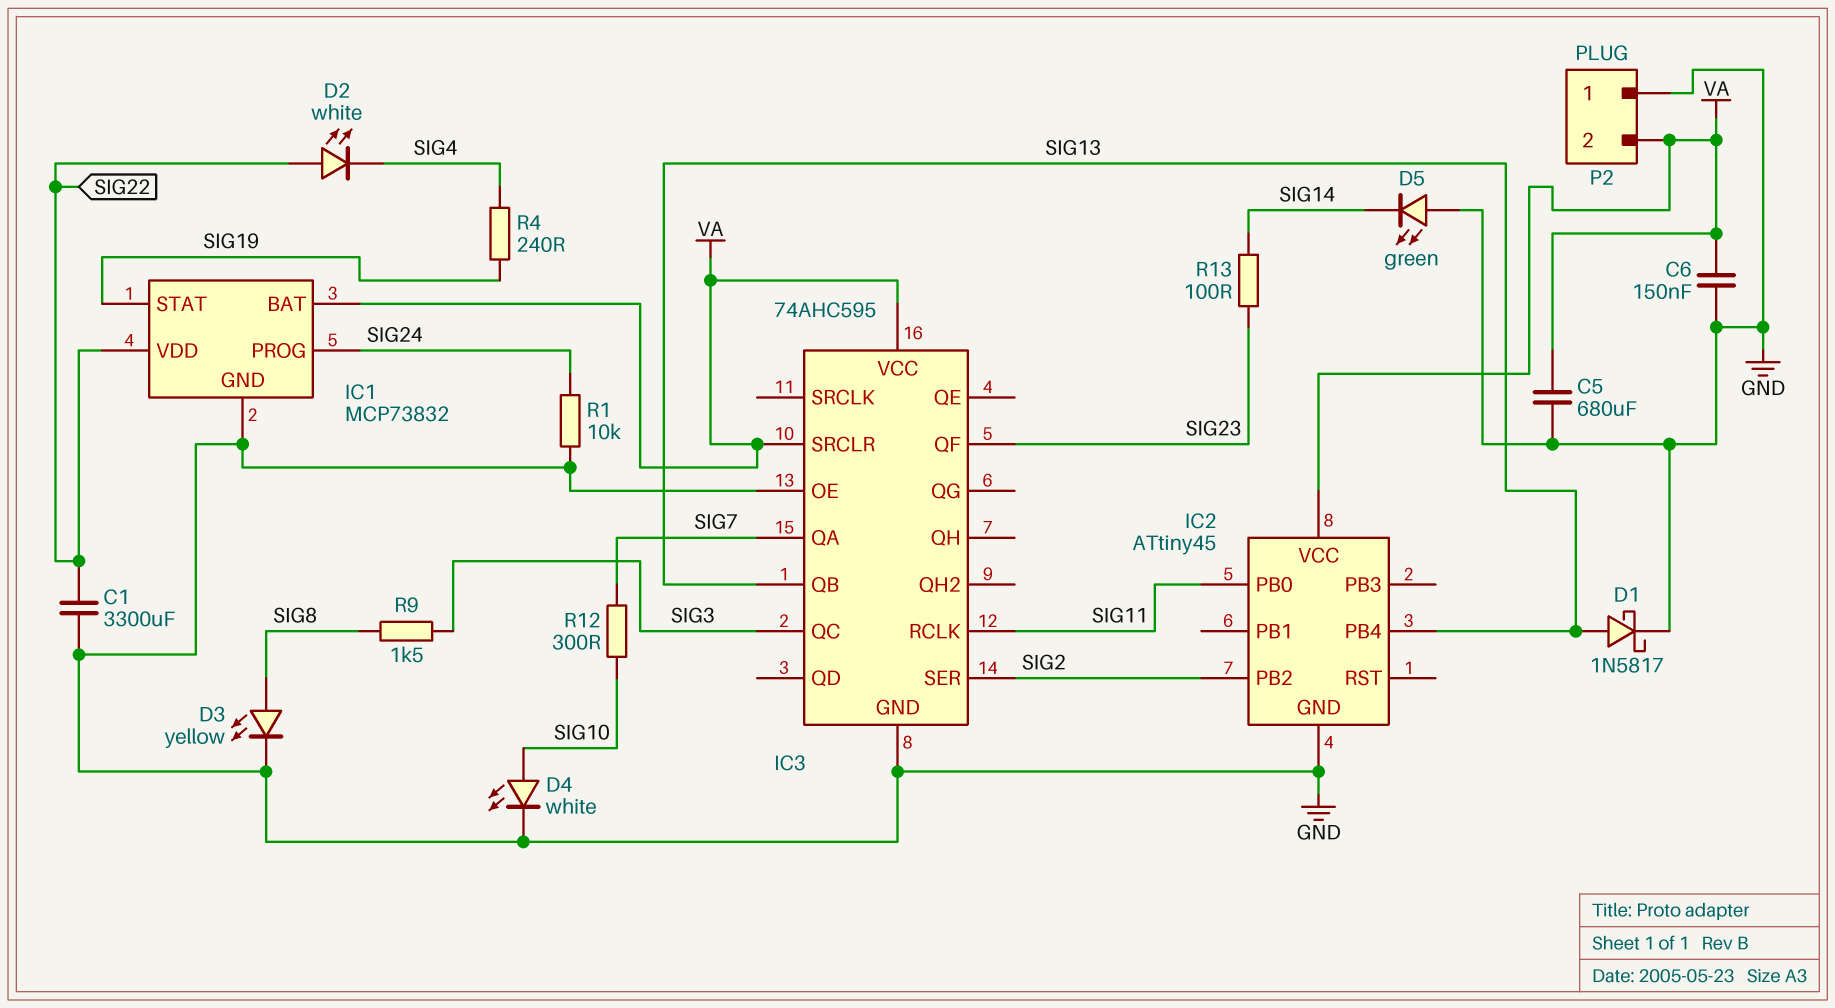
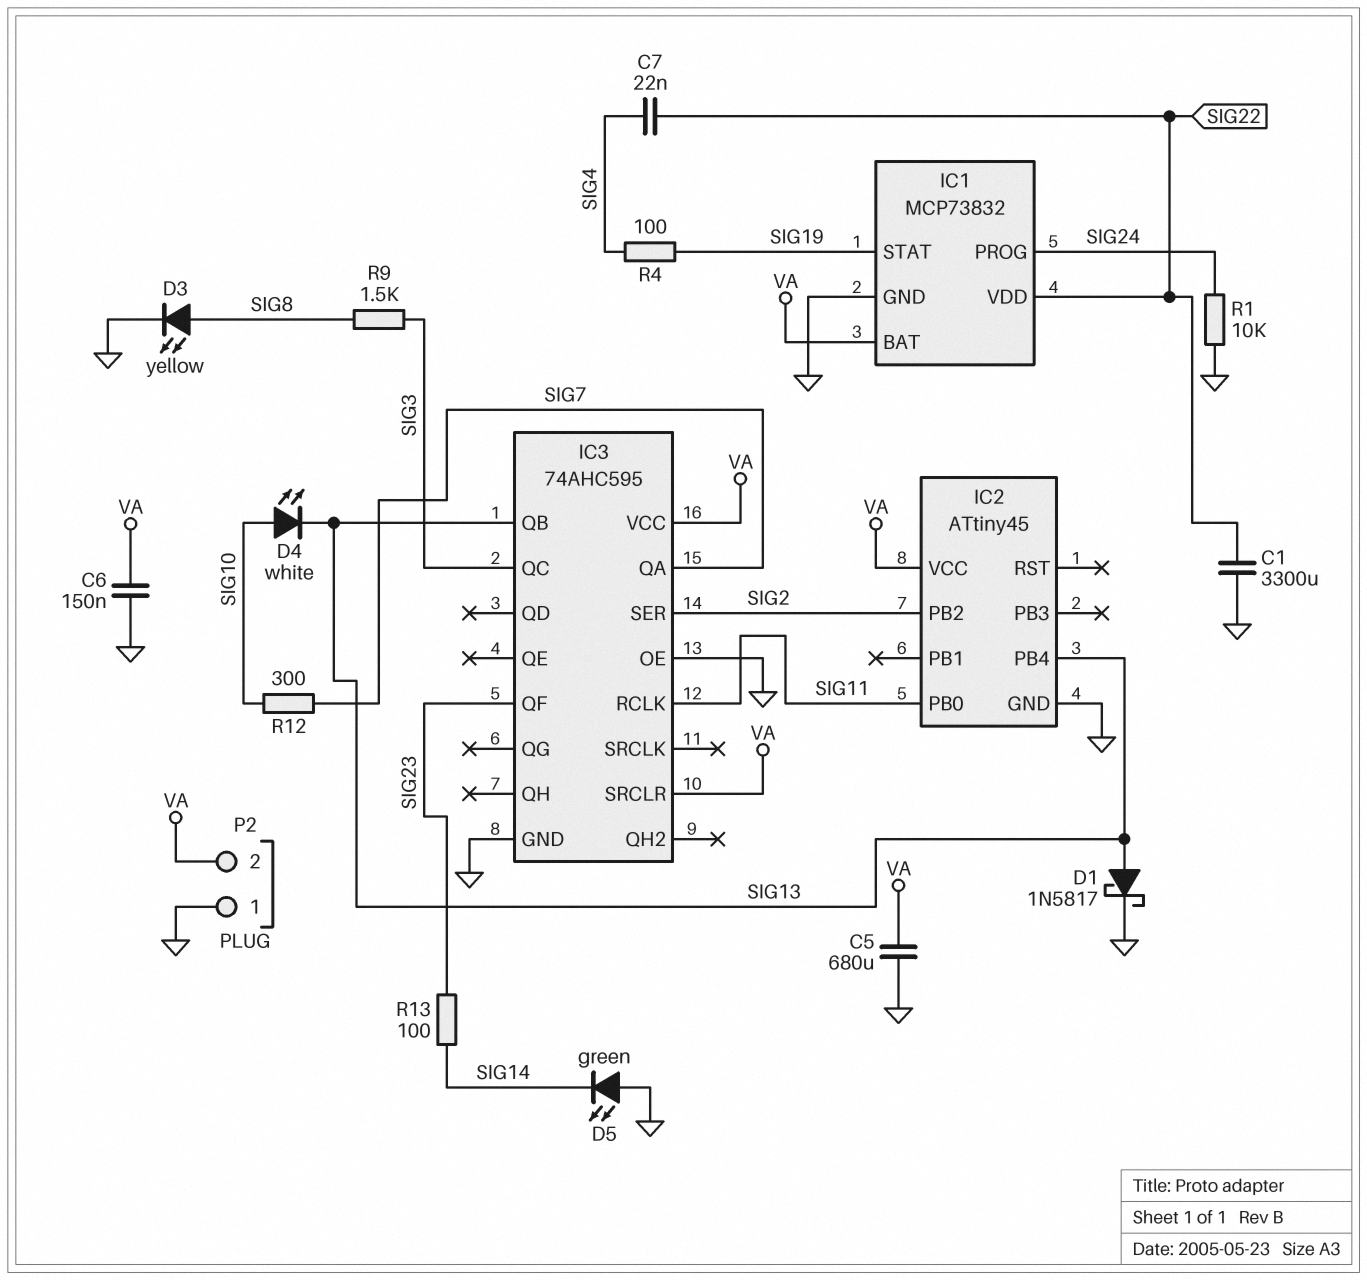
C7: none -> 22nF (SIG4, SIG22)
D2: LED white (A SIG22, K SIG4) -> none
D4: LED white (A SIG10, K GND) -> LED white (A SIG10, K SIG13)
R4: 240 (SIG4, SIG19) -> 100 (SIG4, SIG19)

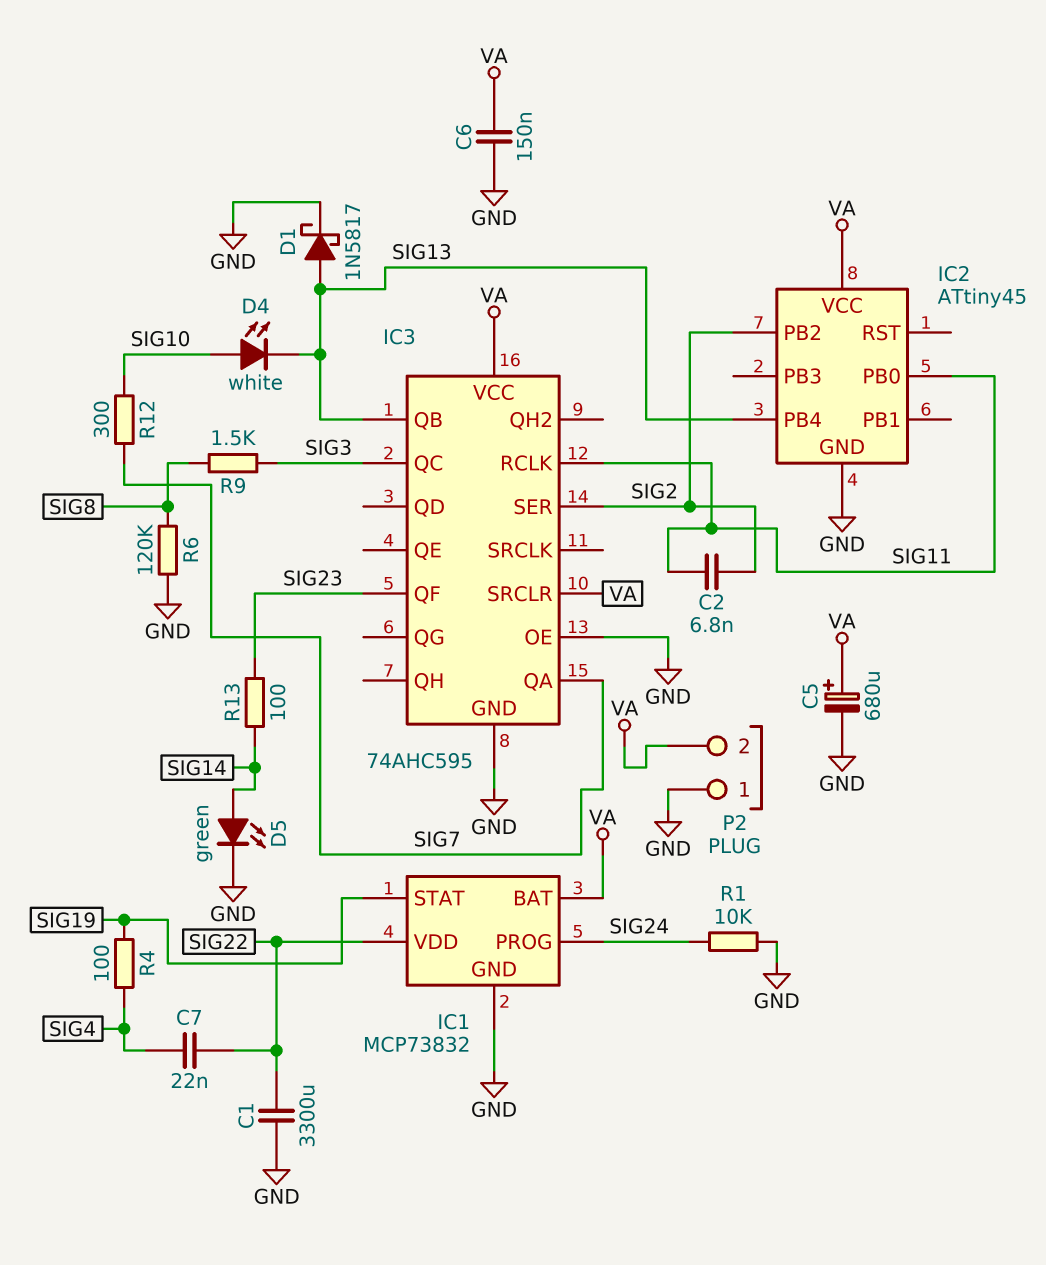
C2: none -> 6.8nF (SIG2, SIG11)
C5: 680uF (GND, VA) -> 680uF (plus VA, minus GND)
D3: LED yellow (A SIG8, K GND) -> none
D5: LED green (A GND, K SIG14) -> LED green (A SIG14, K GND)
R6: none -> 120k (GND, SIG8)

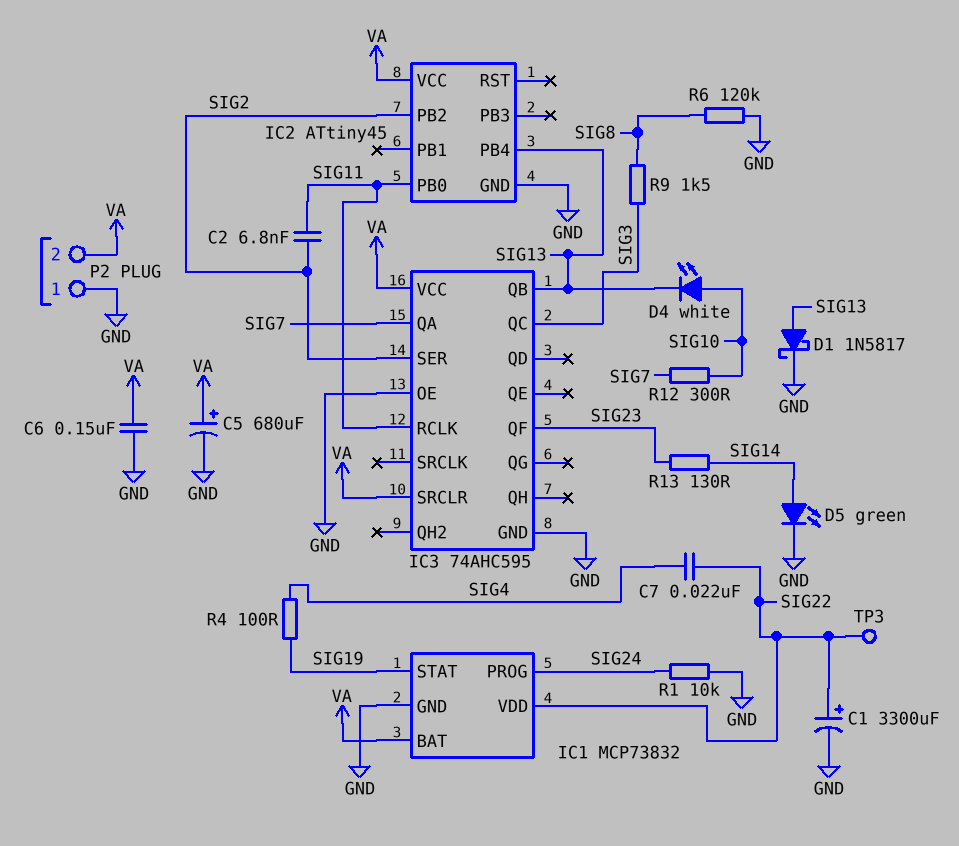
C1: 3300uF (GND, SIG22) -> 3300uF (plus SIG22, minus GND)
R13: 100 (SIG14, SIG23) -> 130 (SIG14, SIG23)
TP3: none -> test point (SIG22)

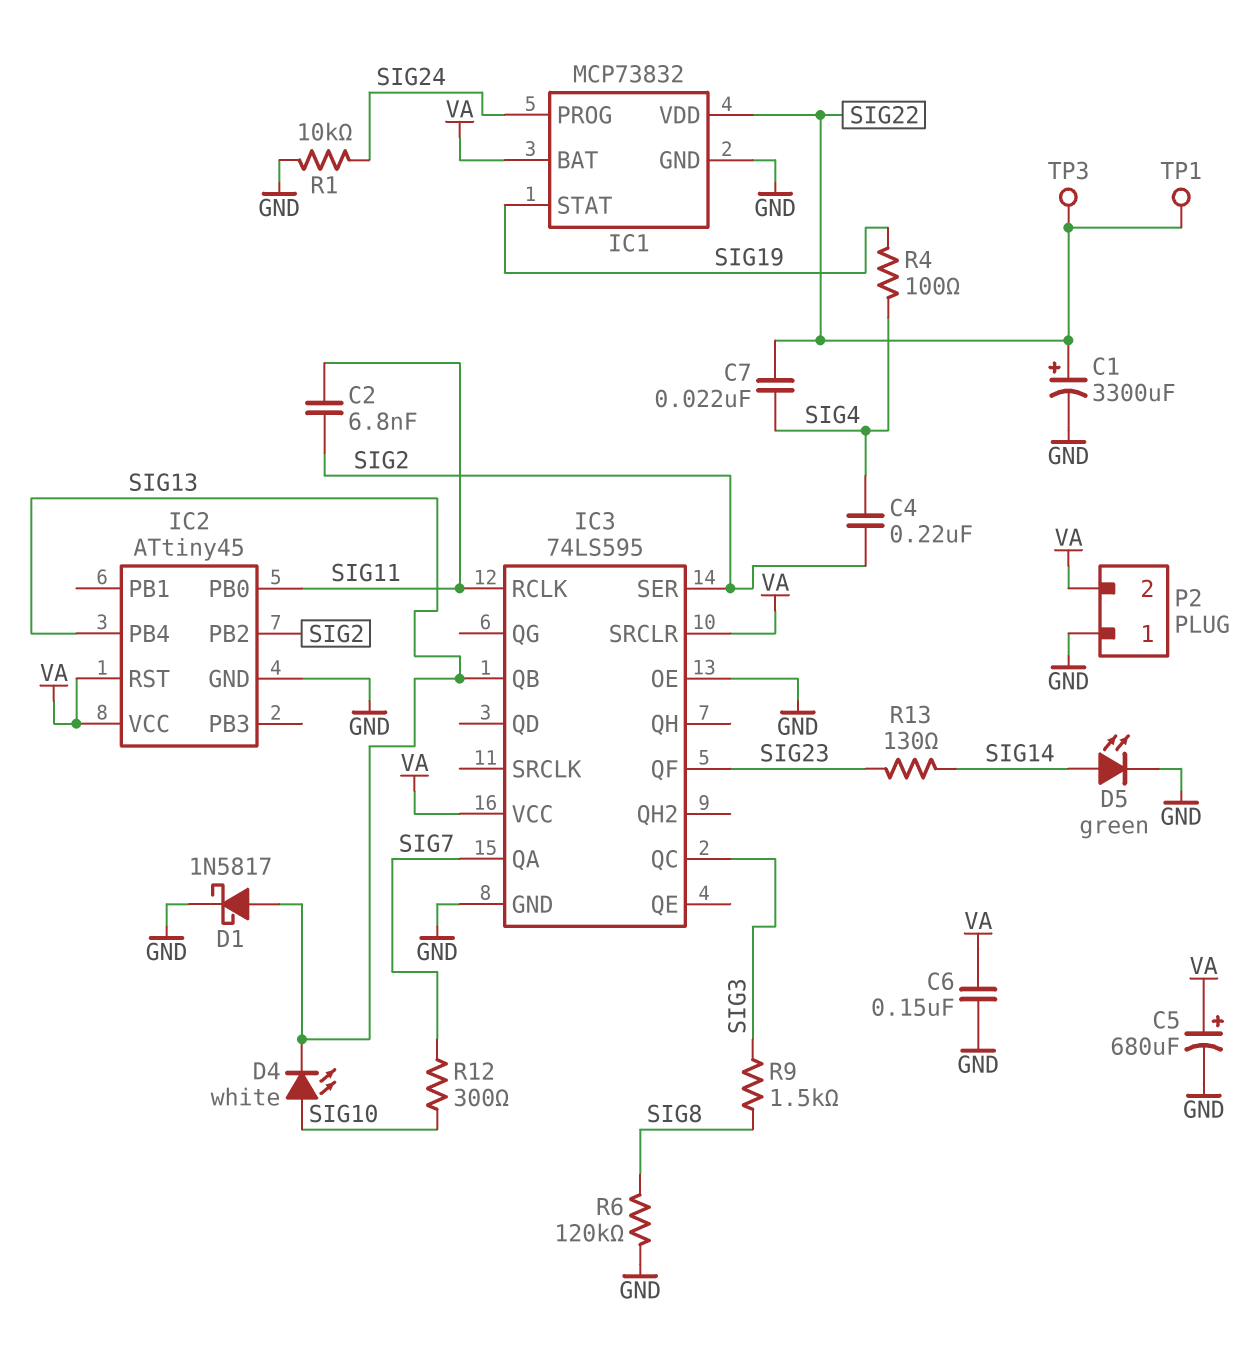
C4: none -> 220nF (SIG2, SIG4)
IC2 pin RST: none -> VA
IC3: 74AHC595 -> 74LS595
TP1: none -> test point (SIG22)

